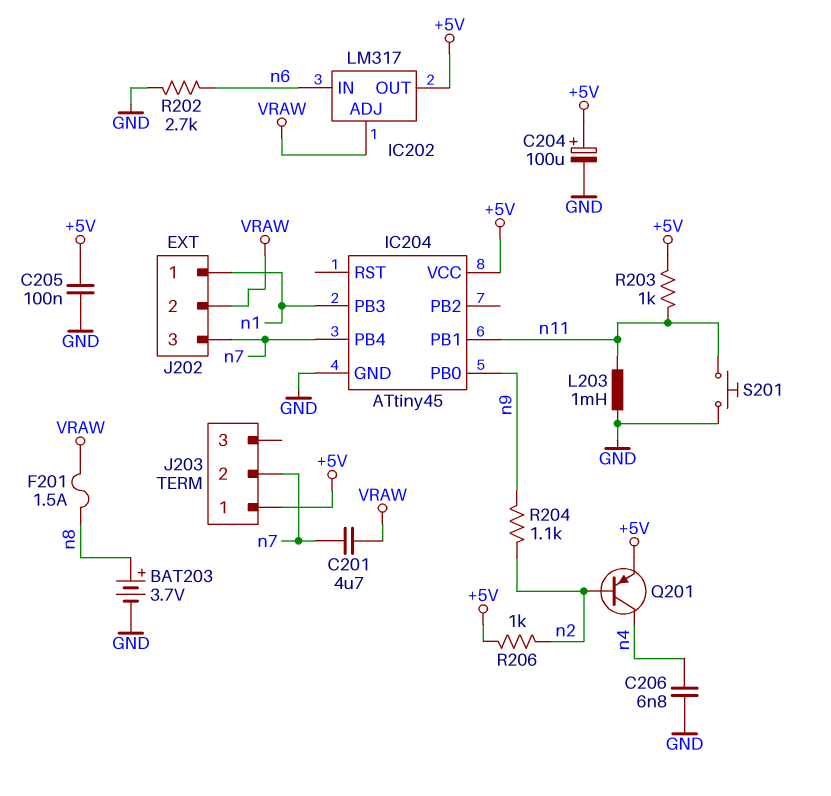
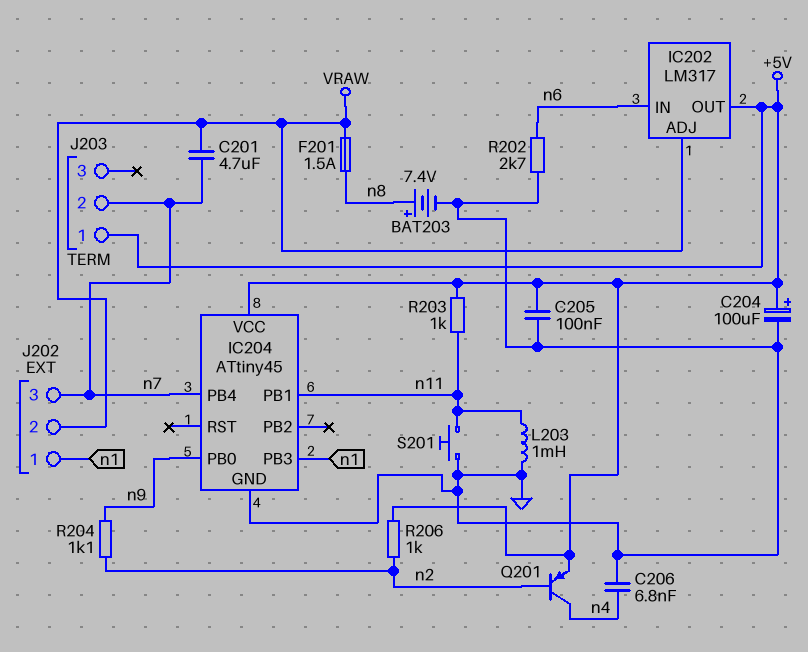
BAT203: 3.7V (plus n8, minus GND) -> 7.4V (plus n8, minus GND)

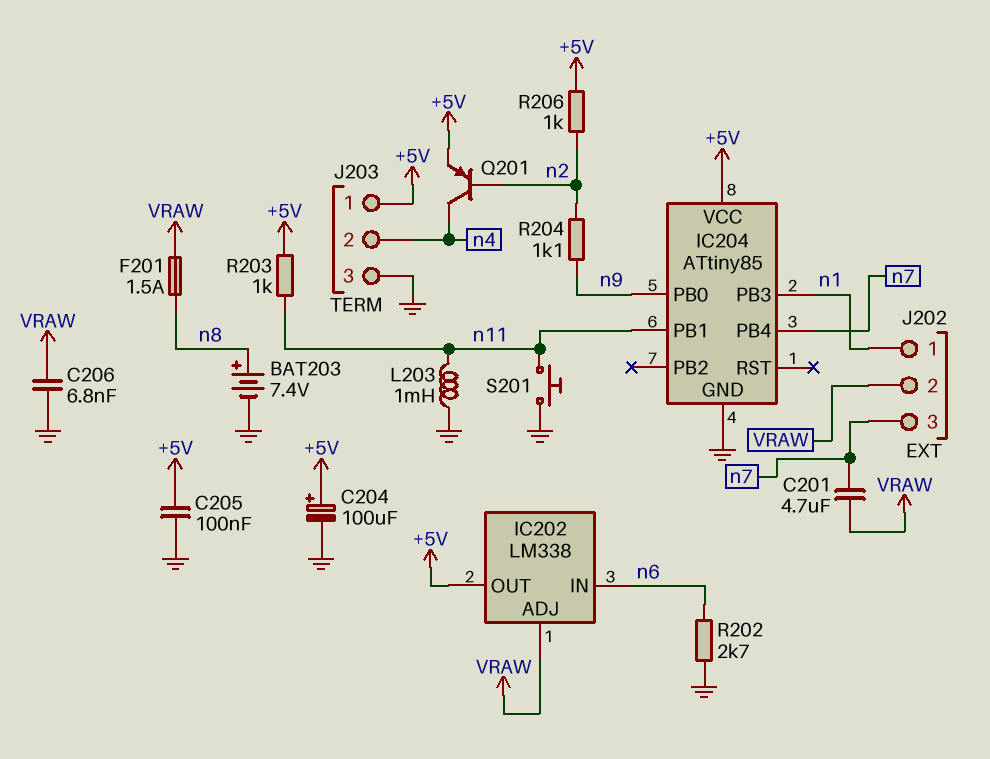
C206: 6.8nF (GND, n4) -> 6.8nF (GND, VRAW)
IC202: LM317 -> LM338
IC204: ATtiny45 -> ATtiny85
J203 pin 2: n7 -> n4
J203 pin 3: none -> GND

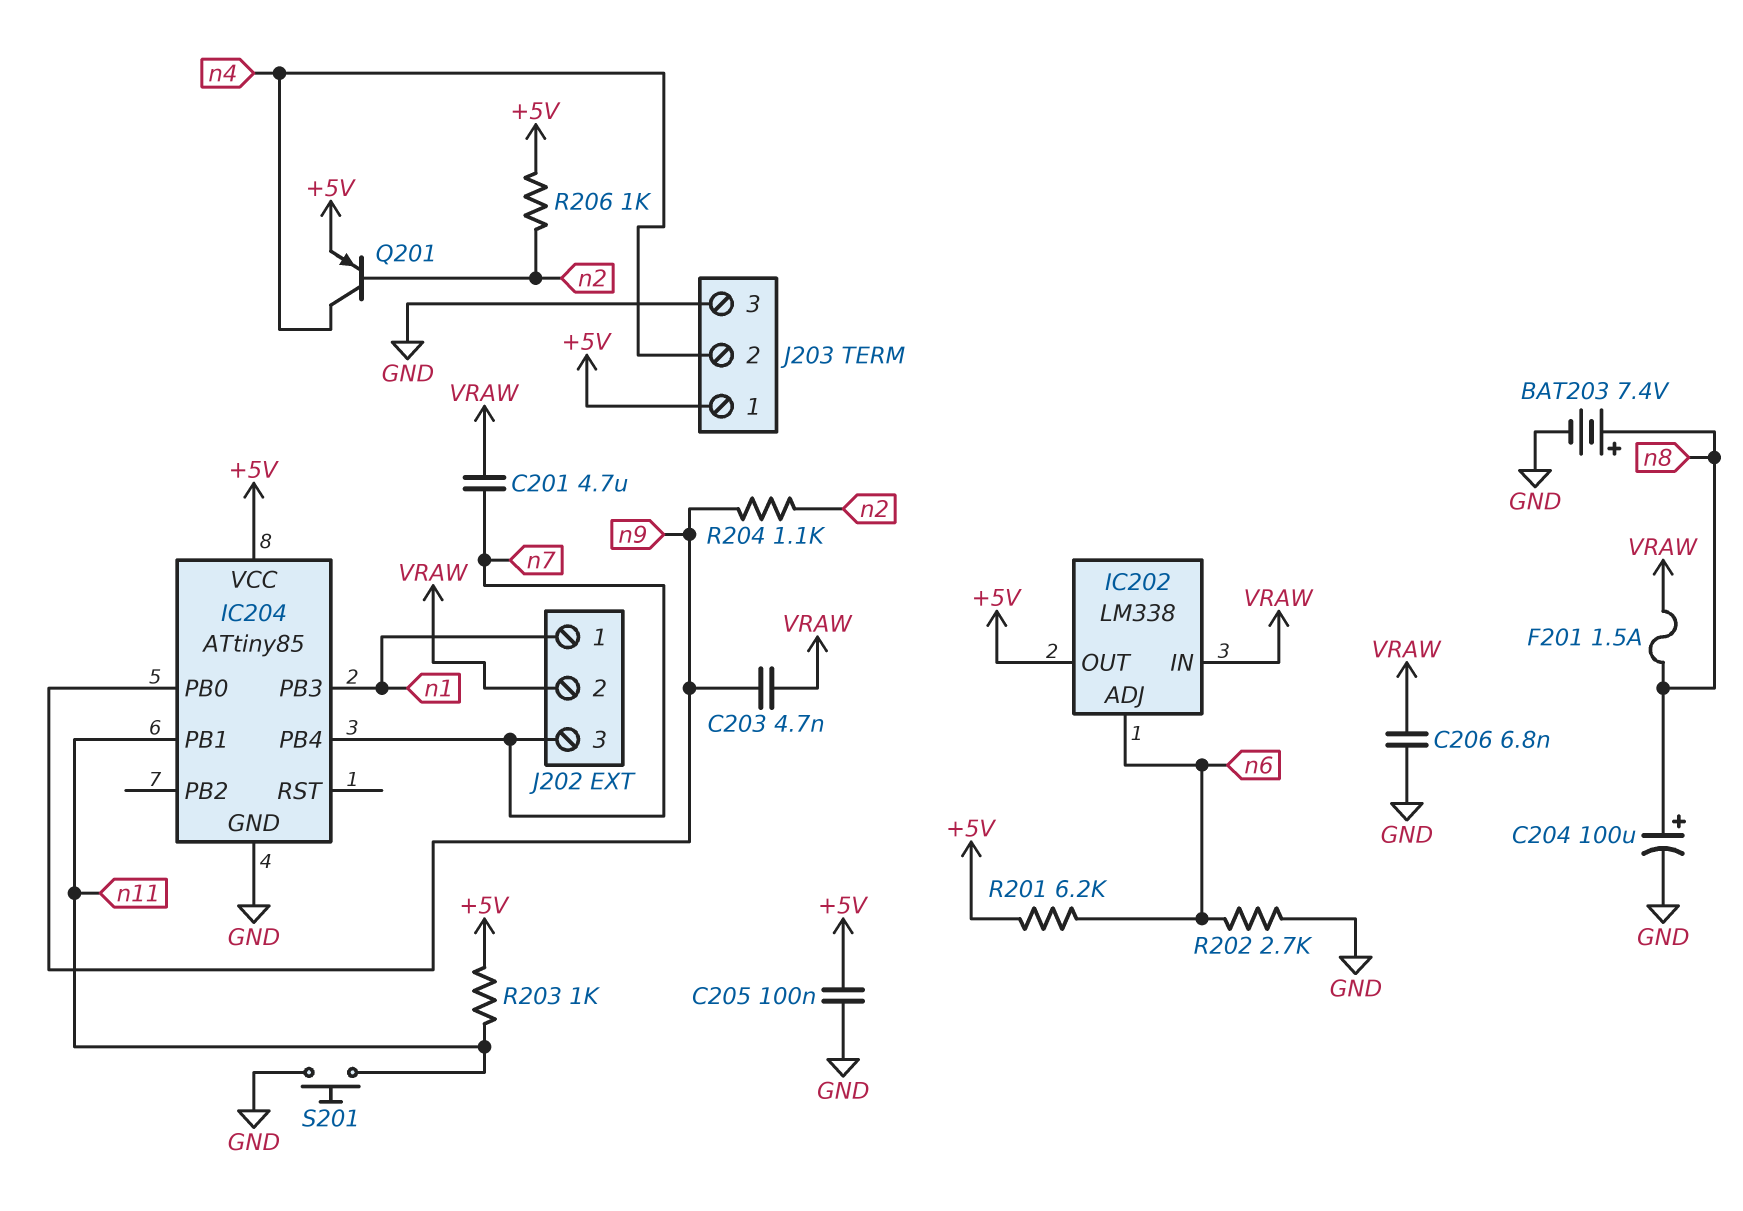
C203: none -> 4.7nF (VRAW, n9)
C204: 100uF (plus +5V, minus GND) -> 100uF (plus n8, minus GND)
IC202 pin ADJ: VRAW -> n6
IC202 pin IN: n6 -> VRAW
L203: 1mH (GND, n11) -> none
R201: none -> 6.2k (+5V, n6)

